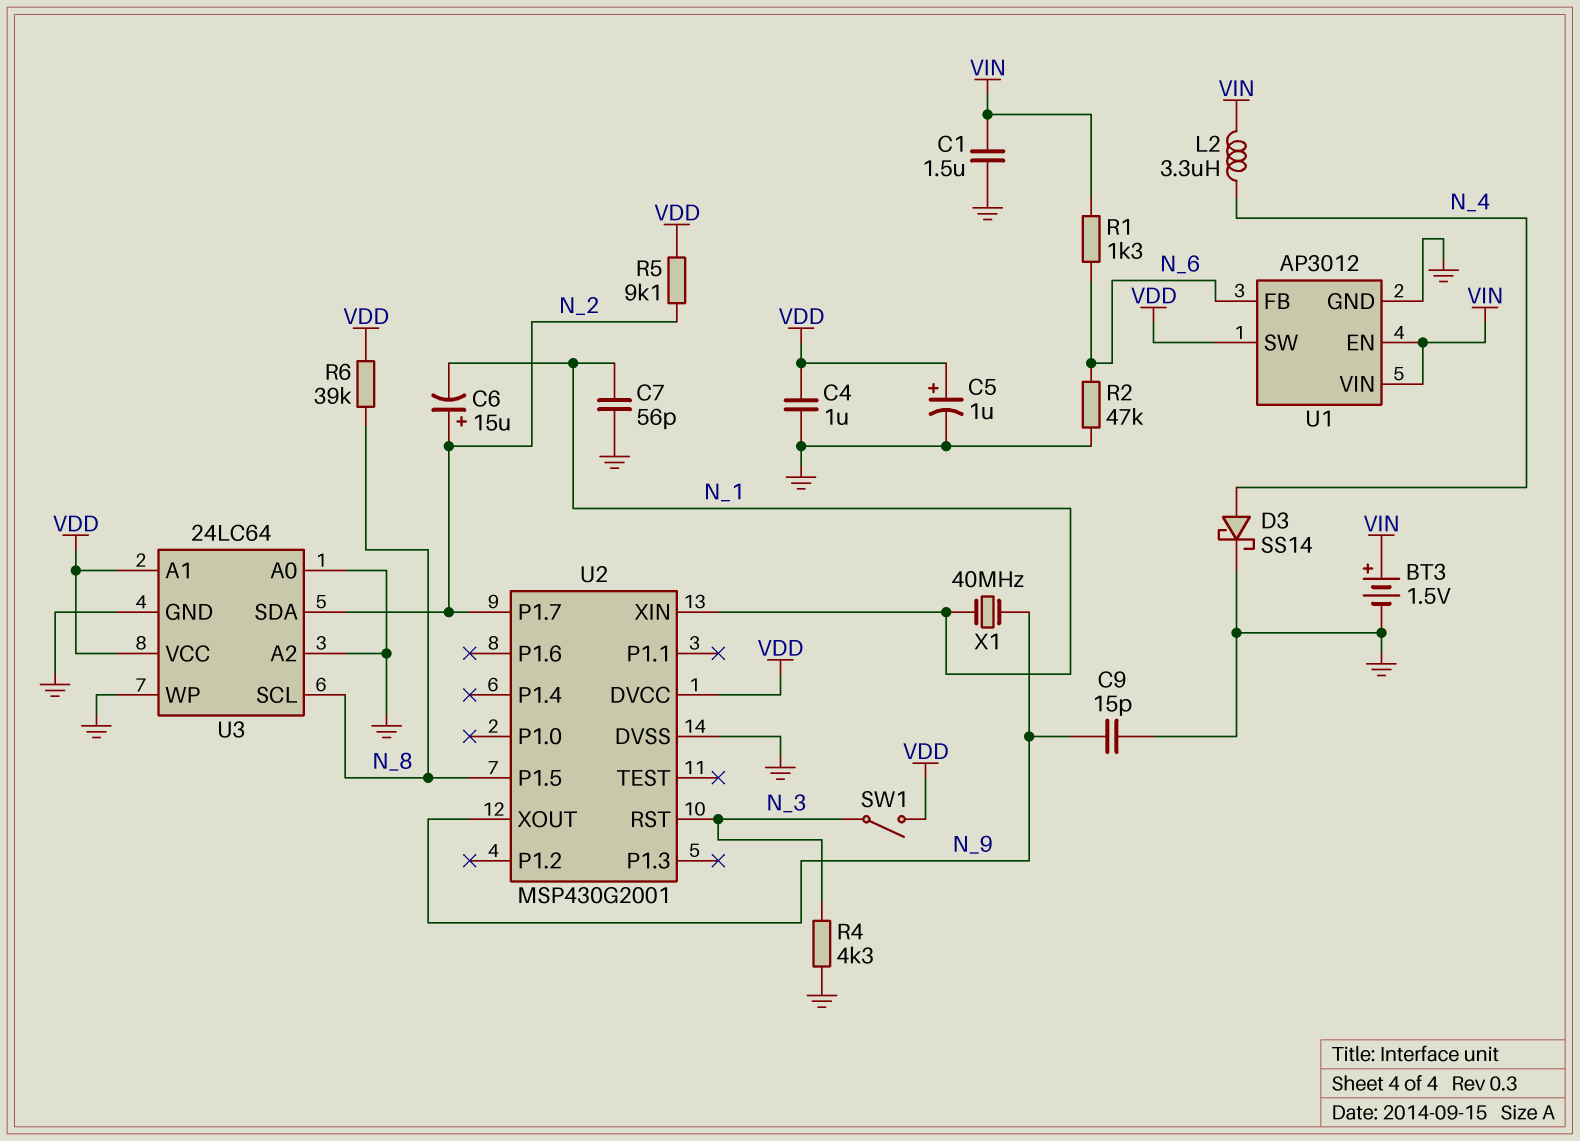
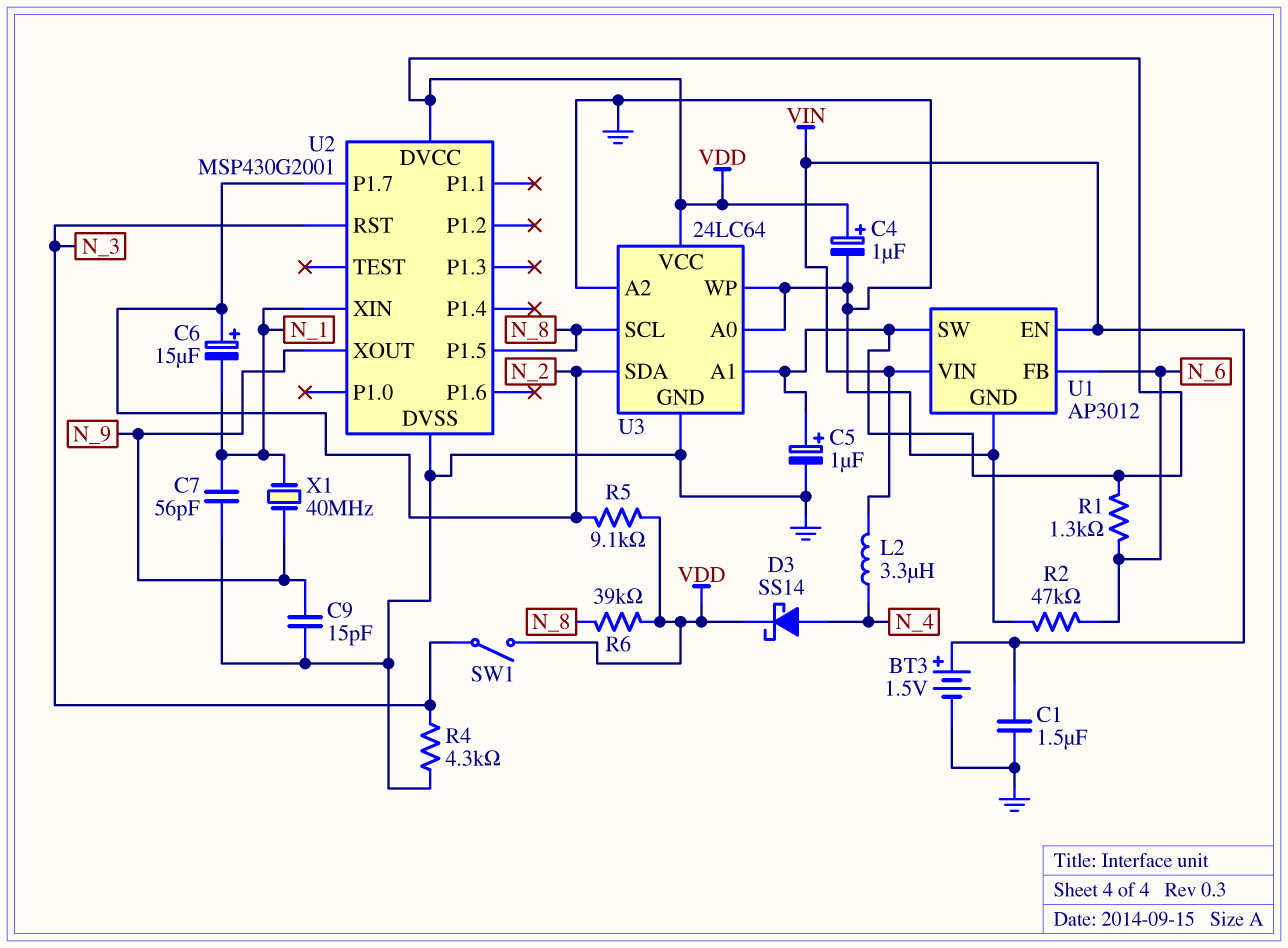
C4: 1uF (GND, VDD) -> 1uF (plus VDD, minus GND)
D3: schottky SS14 (A N_4, K GND) -> schottky SS14 (A N_4, K VDD)
R1: 1.3k (N_6, VIN) -> 1.3k (N_6, VDD)

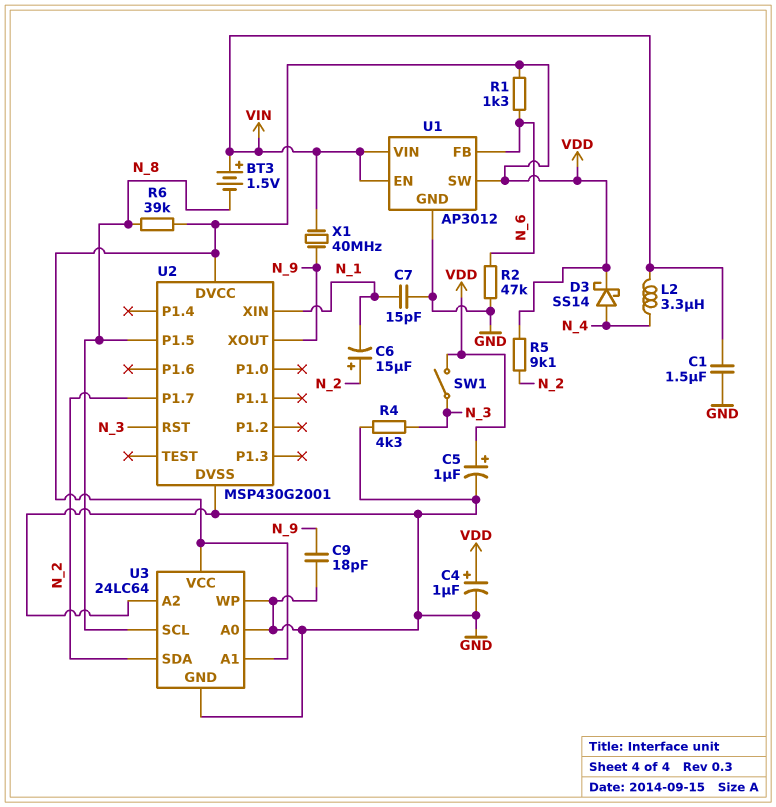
BT3: 1.5V (plus VIN, minus GND) -> 1.5V (plus VIN, minus N_8)
C7: 56pF (GND, N_1) -> 15pF (GND, N_1)
C9: 15pF (GND, N_9) -> 18pF (GND, N_9)
X1: 40MHz (N_1, N_9) -> 40MHz (N_9, VIN)

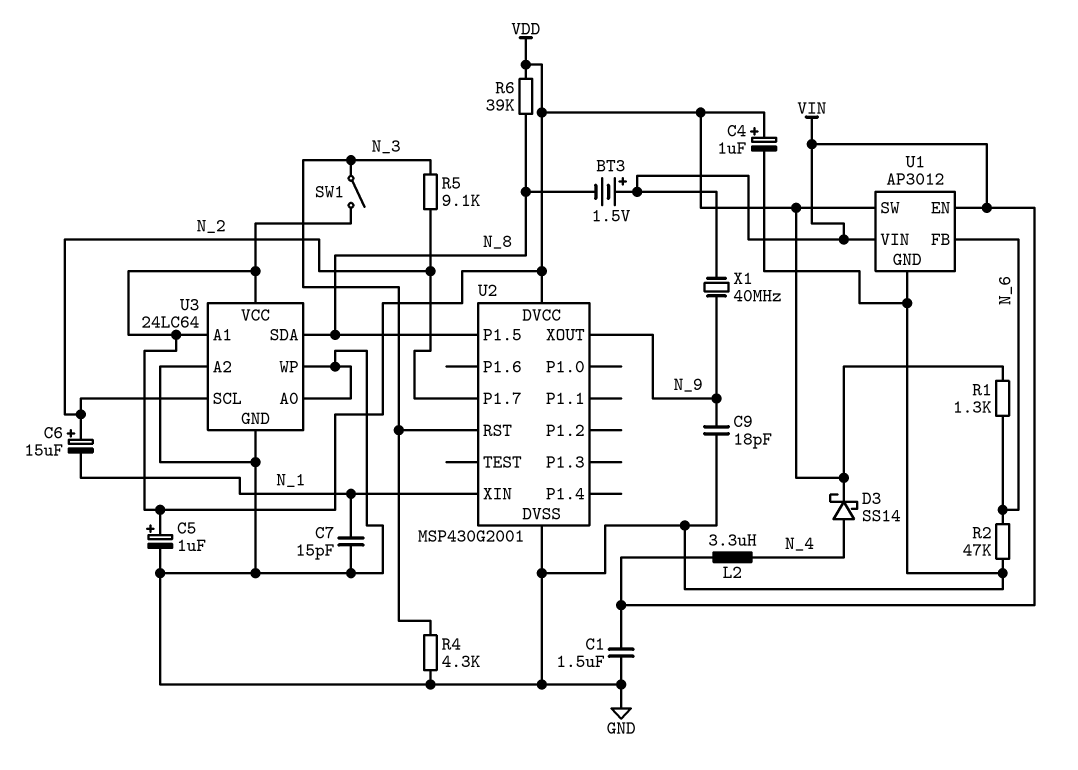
R5: 9.1k (N_2, VDD) -> 9.1k (N_2, N_3)
U3 pin SCL: N_8 -> N_2
U3 pin SDA: N_2 -> N_8

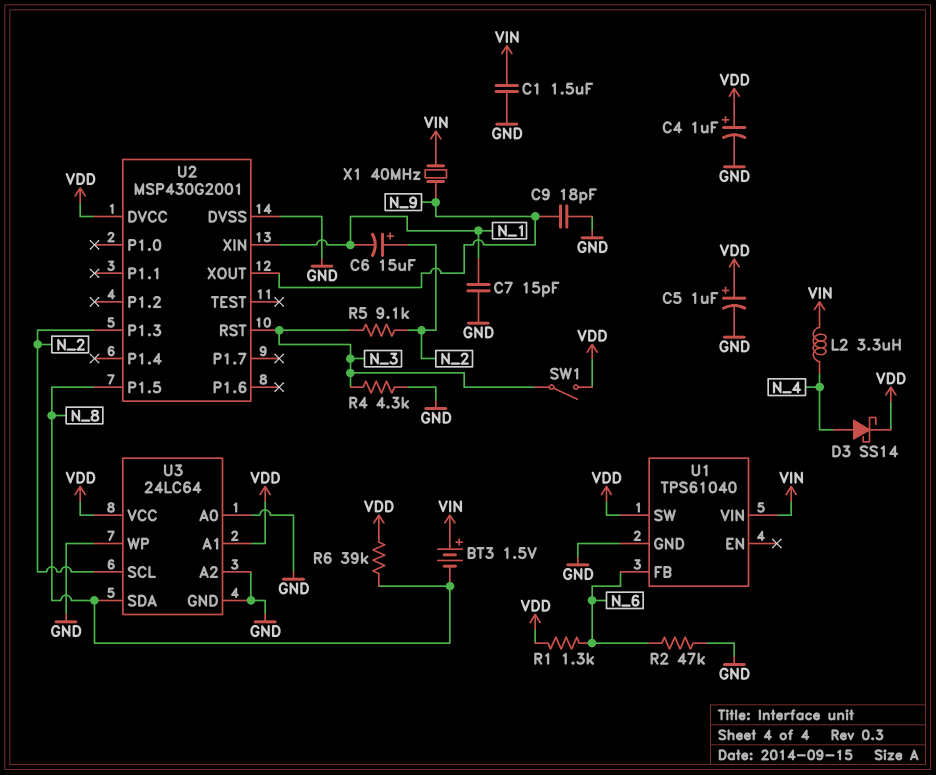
U1: AP3012 -> TPS61040
U1 pin EN: VIN -> none
U2 pin P1.3: none -> N_2
U2 pin P1.7: N_2 -> none

